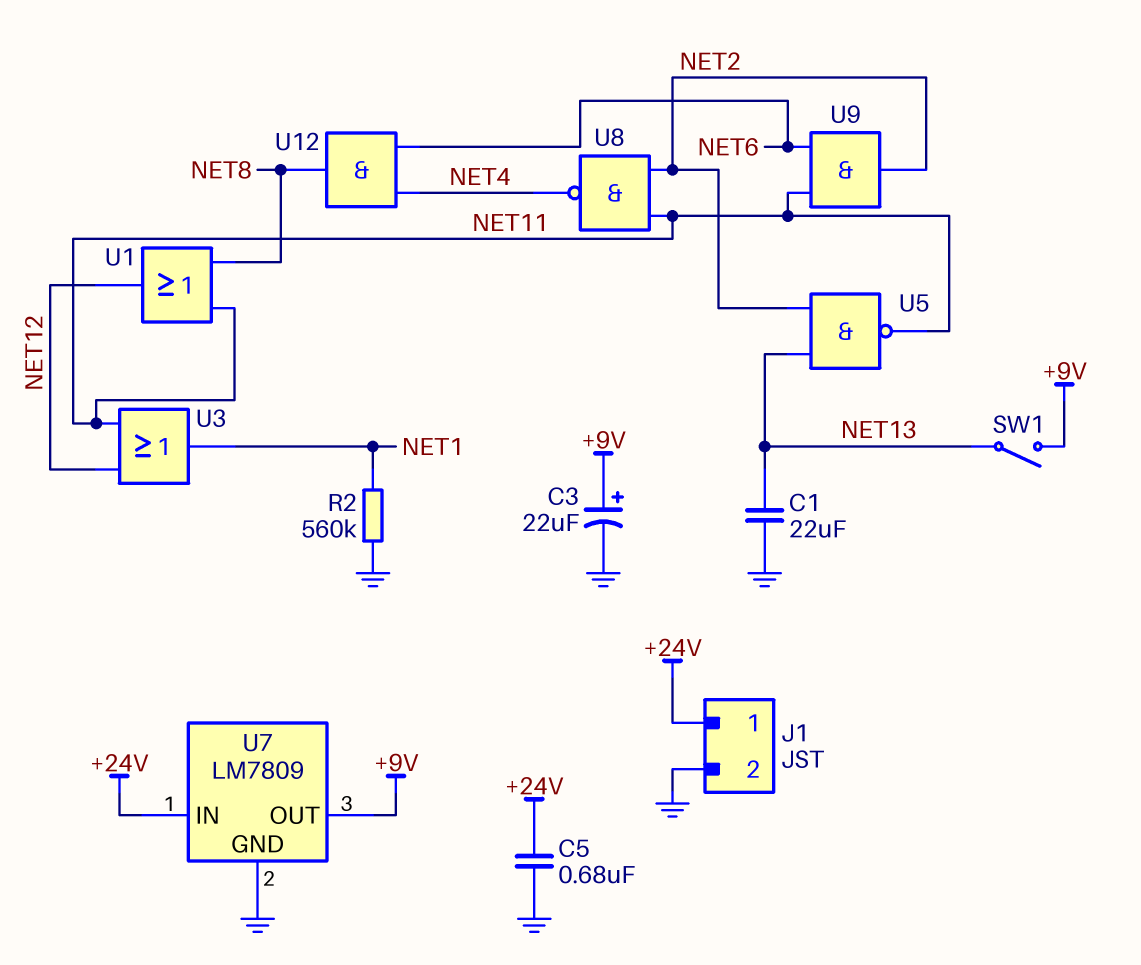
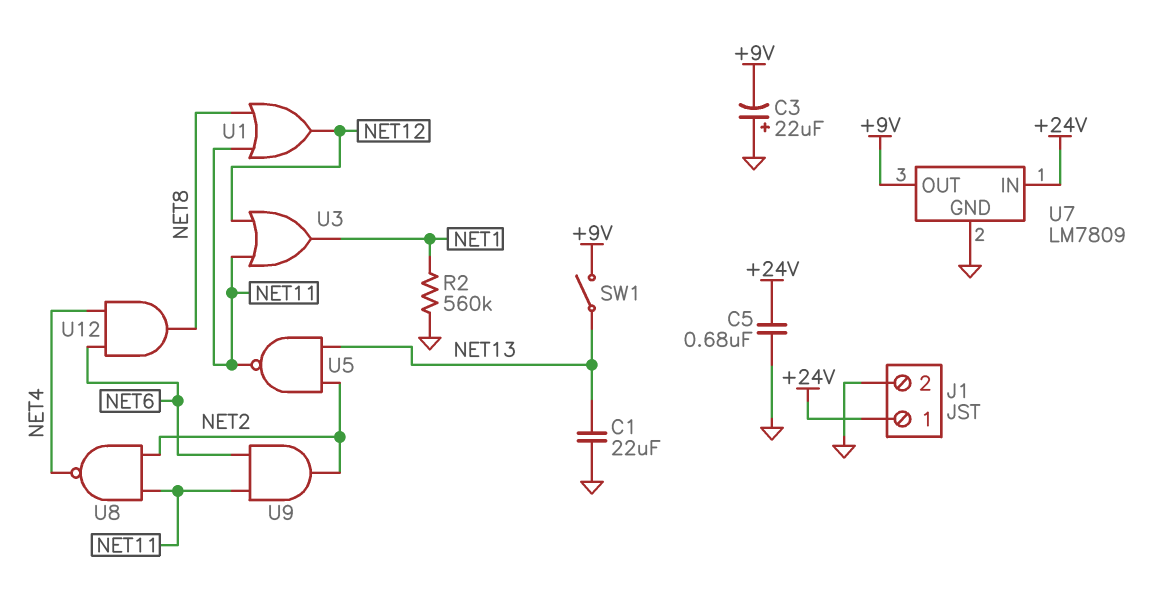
C3: 22uF (plus +9V, minus GND) -> 22uF (plus GND, minus +9V)

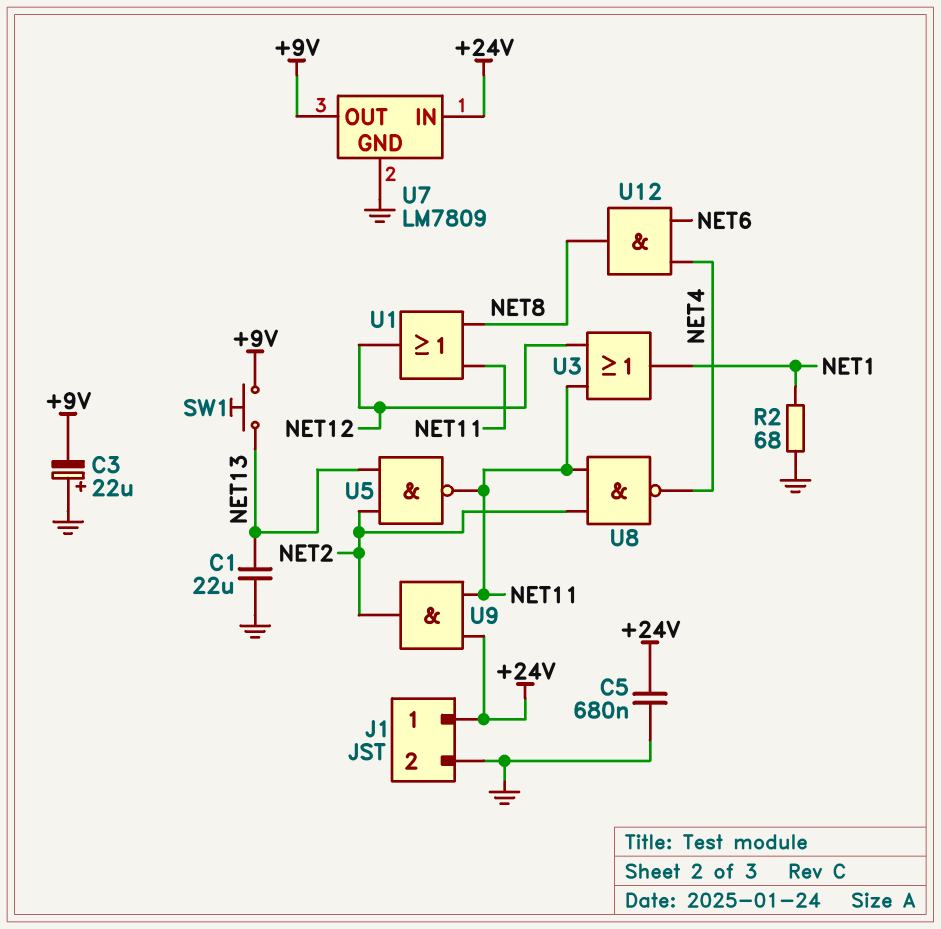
R2: 560k (GND, NET1) -> 68 (GND, NET1)
SW1: switch (+9V, NET13) -> button (+9V, NET13)
U9: AND (in NET6, in NET11, out NET2) -> AND (in +24V, in NET11, out NET2)

